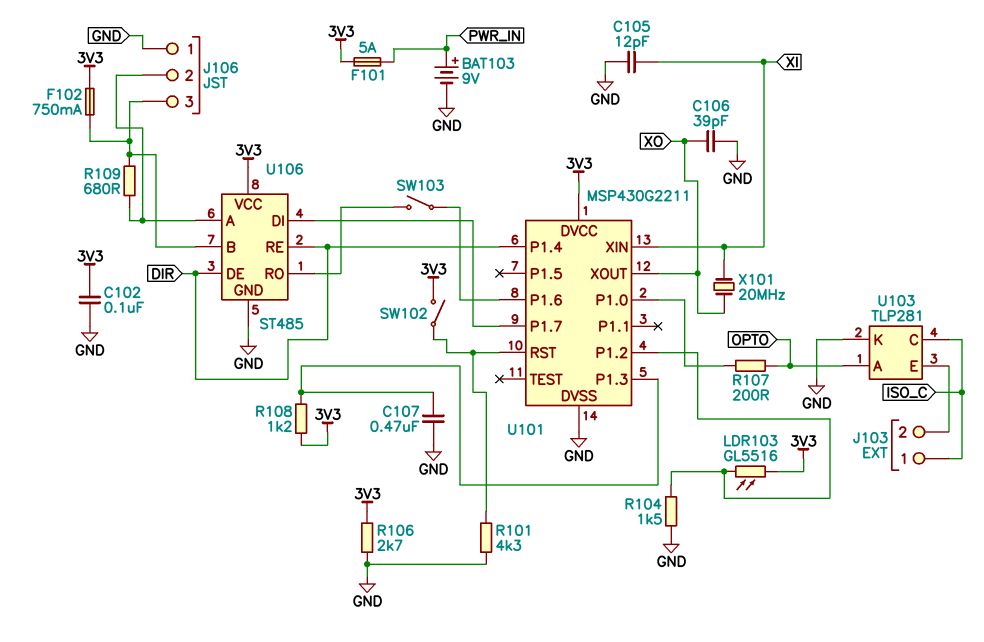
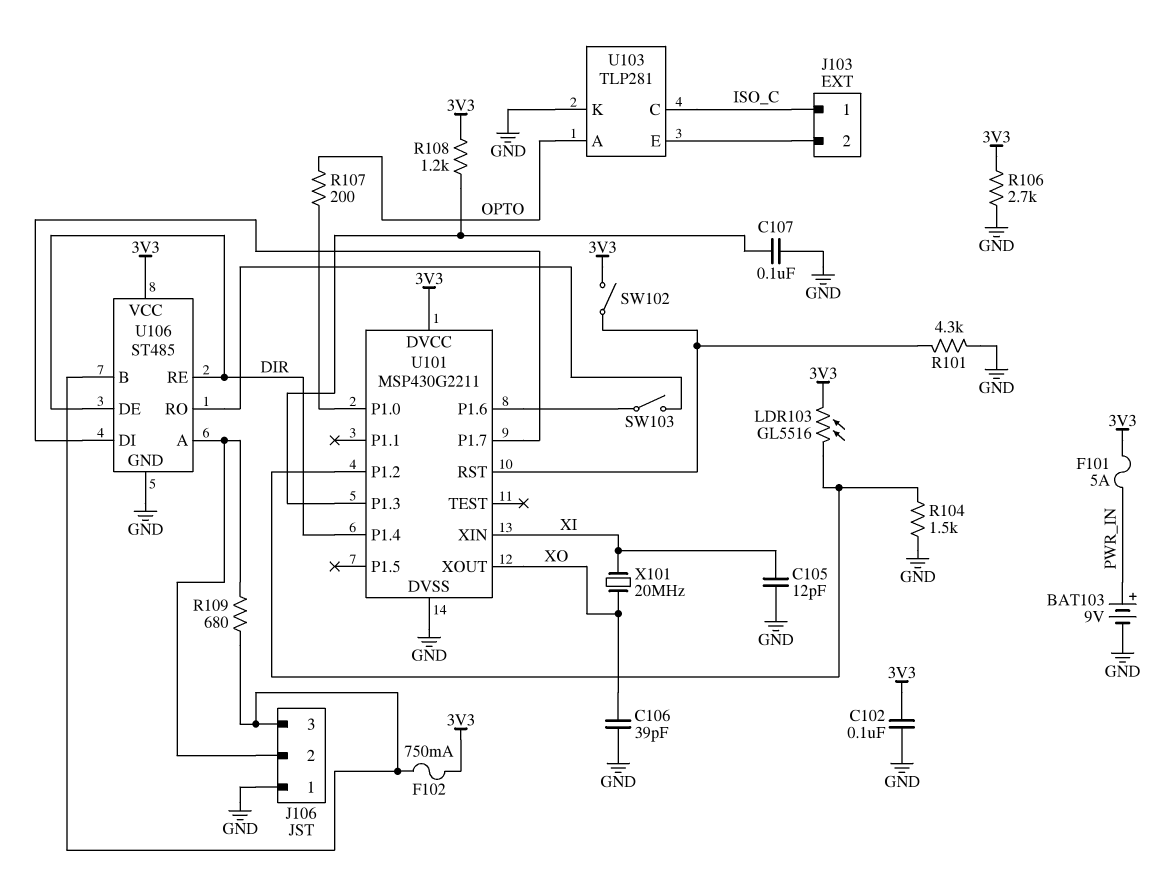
C107: 470nF (GND, U101/P1.3) -> 100nF (GND, U101/P1.3)

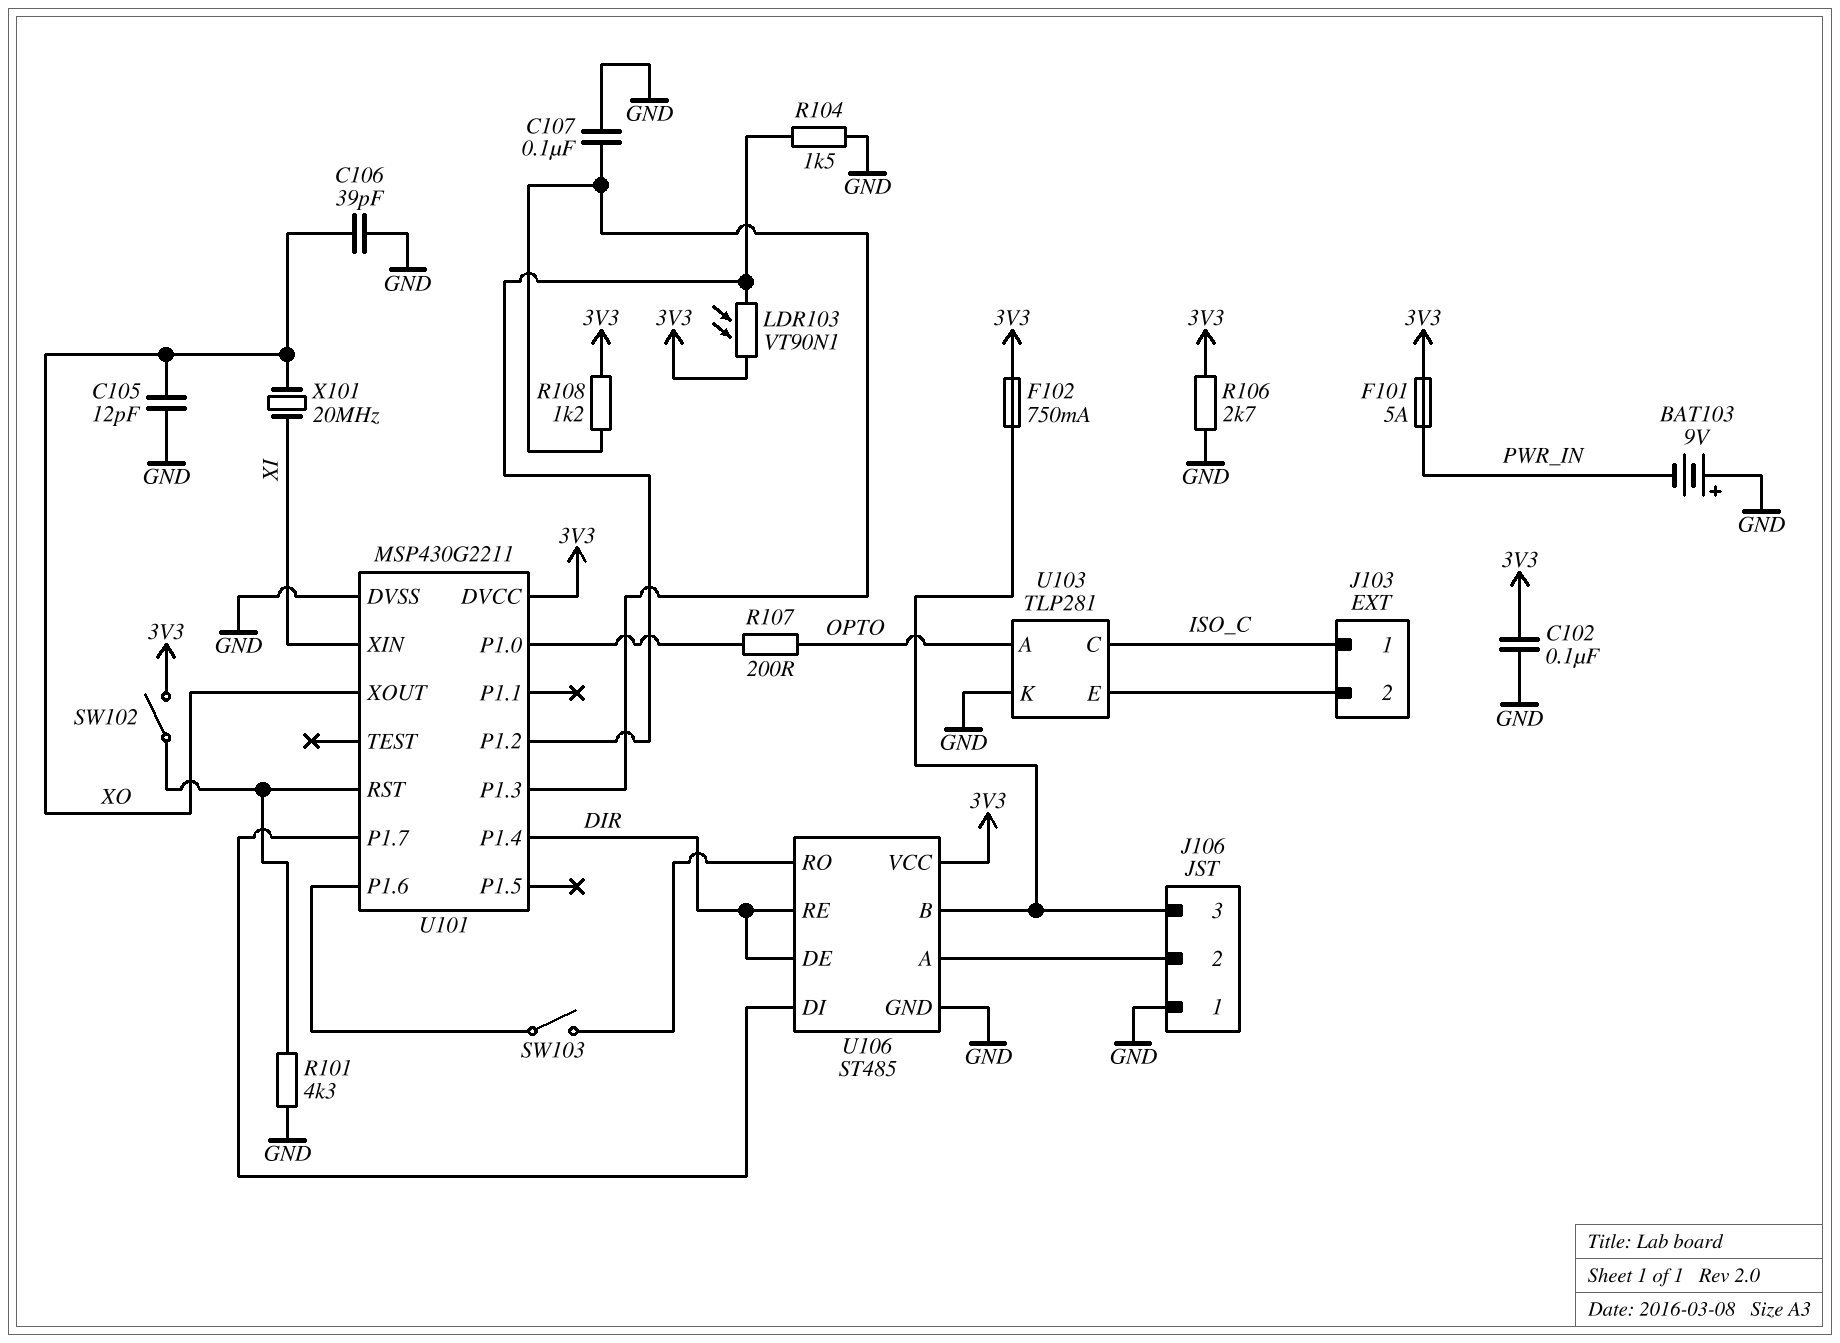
BAT103: 9V (plus PWR_IN, minus GND) -> 9V (plus GND, minus PWR_IN)
C105: 12pF (GND, XI) -> 12pF (GND, XO)
LDR103: GL5516 (3V3, U101/P1.2) -> VT90N1 (3V3, U101/P1.2)
R109: 680 (J106/2, J106/3) -> none

